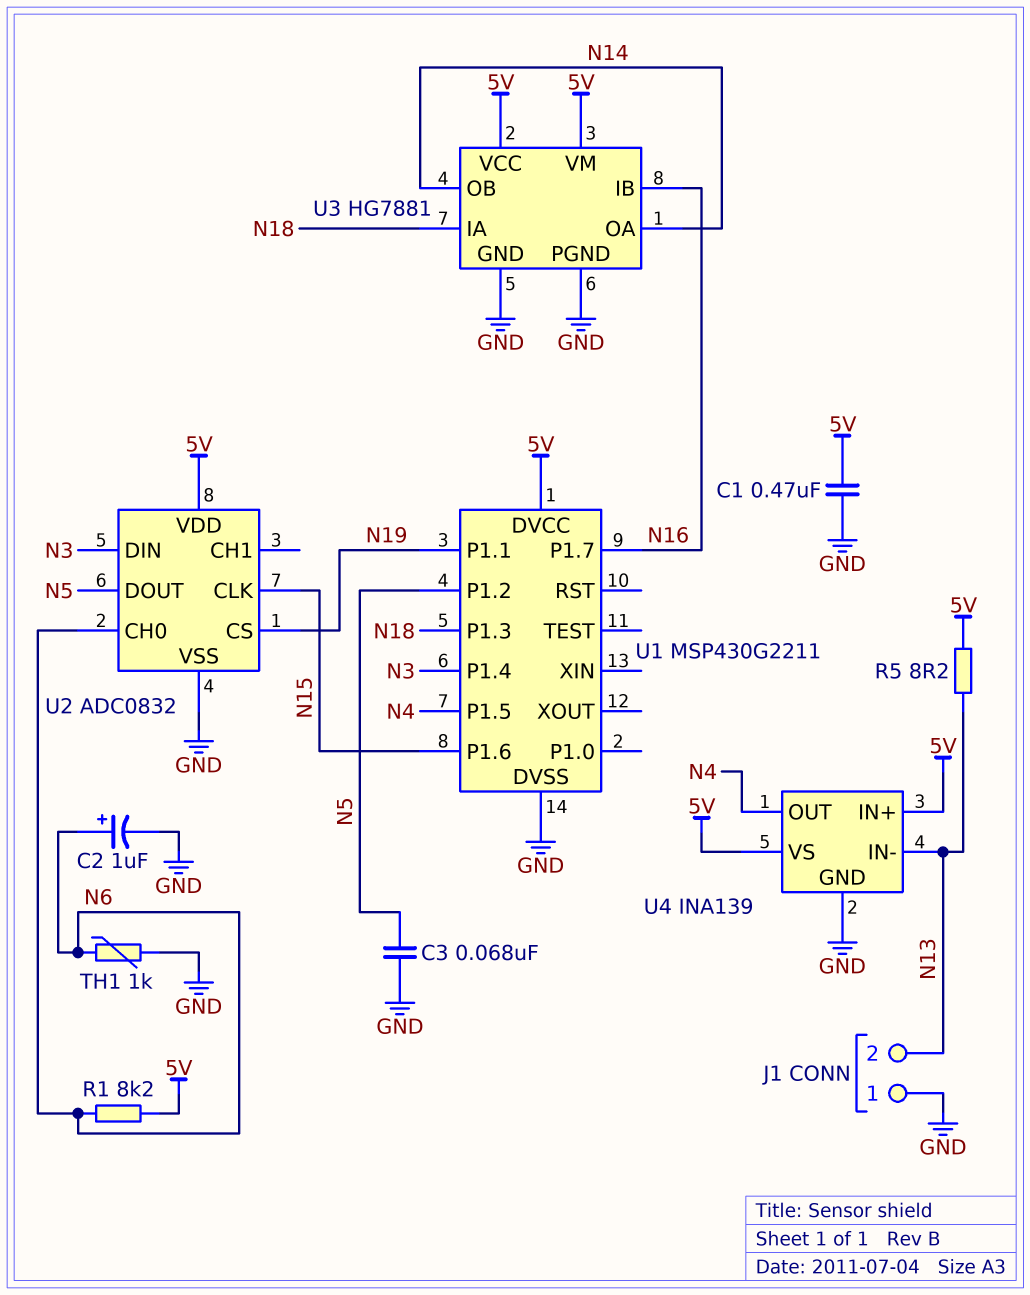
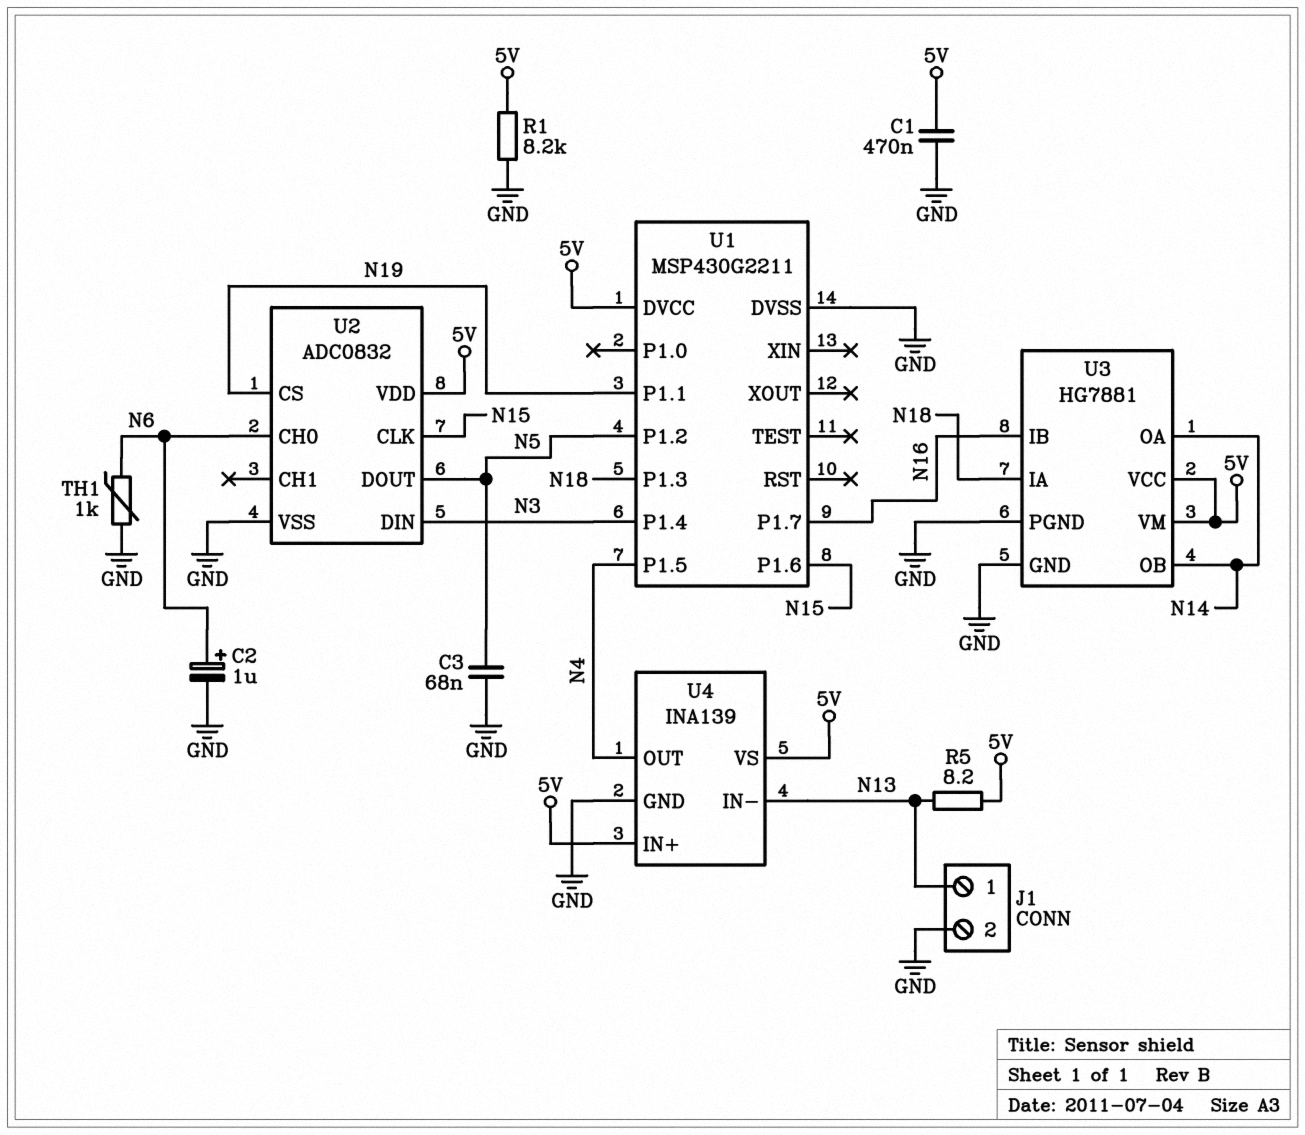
J1 pin 1: GND -> N13
J1 pin 2: N13 -> GND
R1: 8.2k (5V, N6) -> 8.2k (5V, GND)

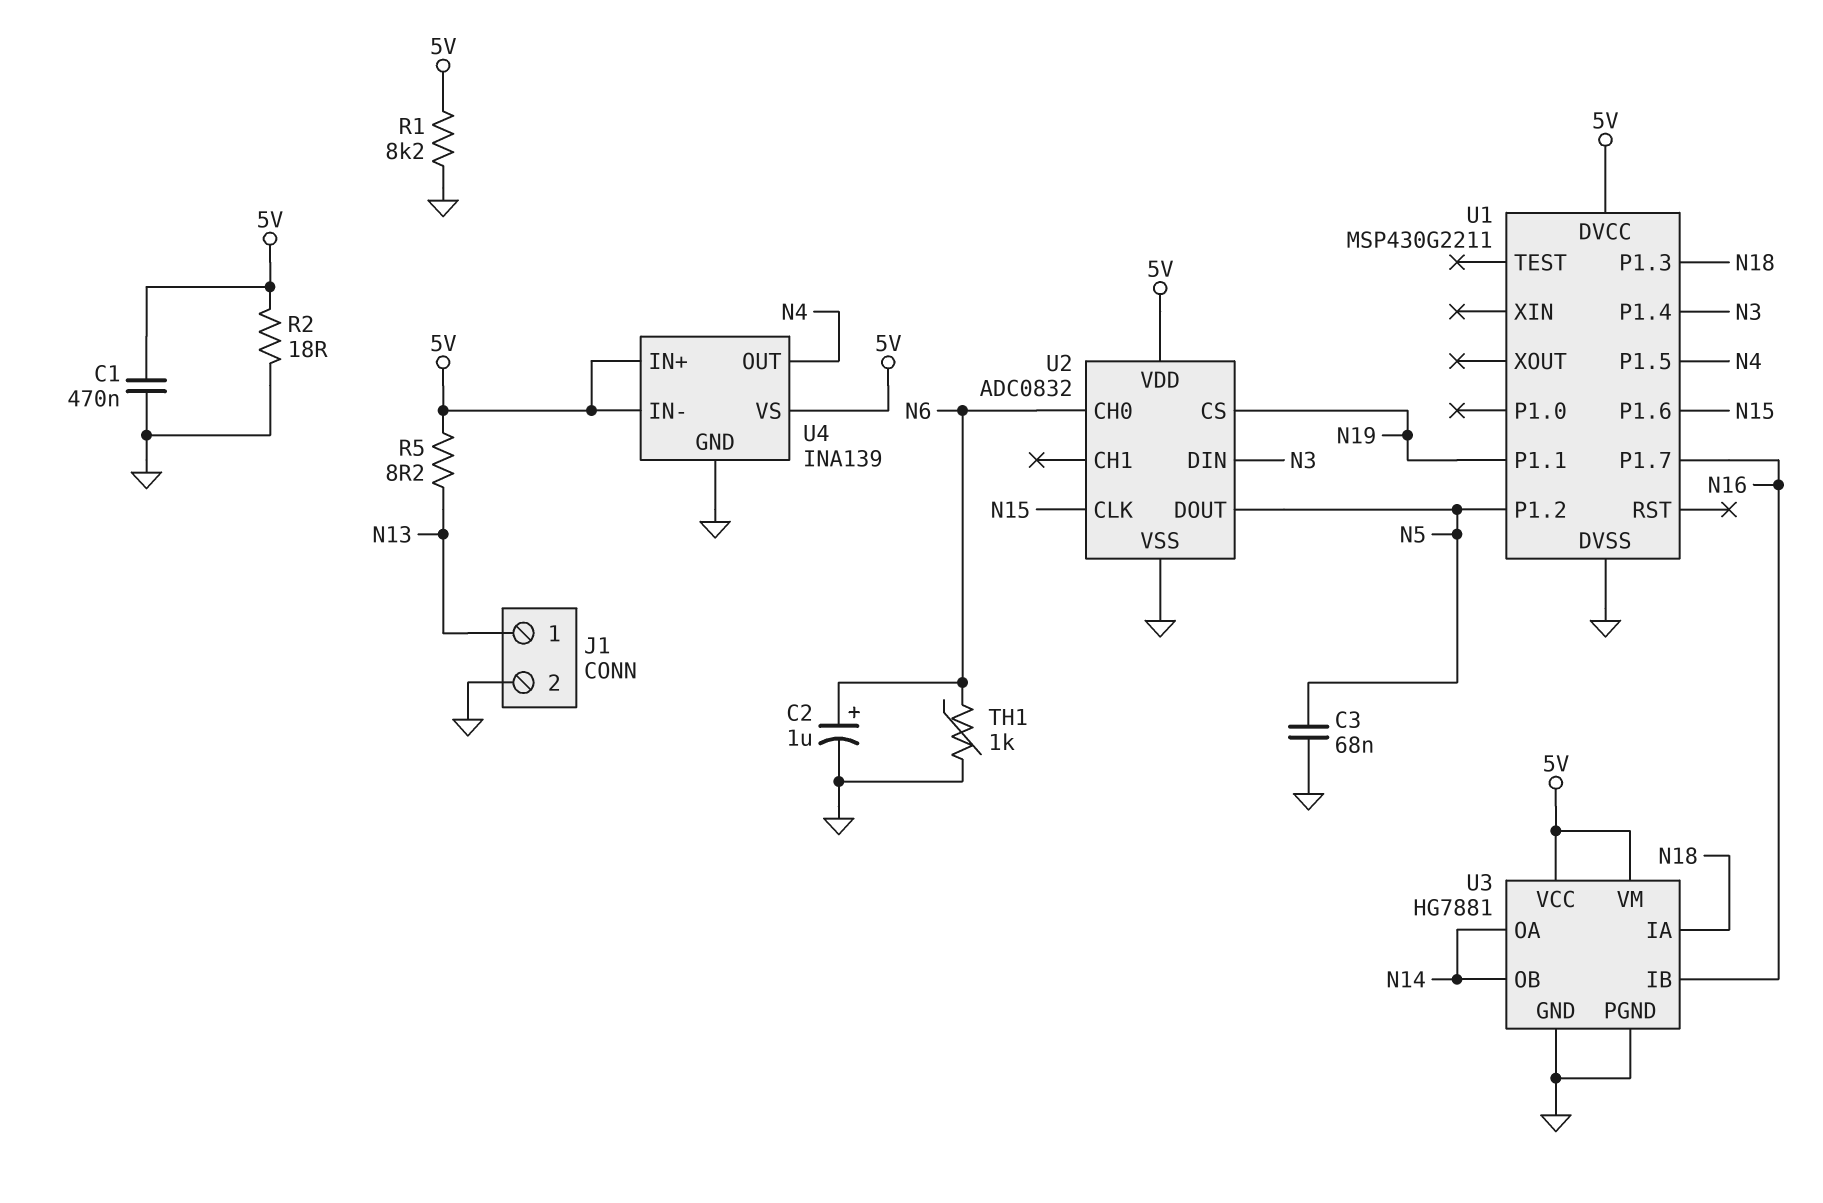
R2: none -> 18 (5V, GND)
U4 pin IN-: N13 -> 5V

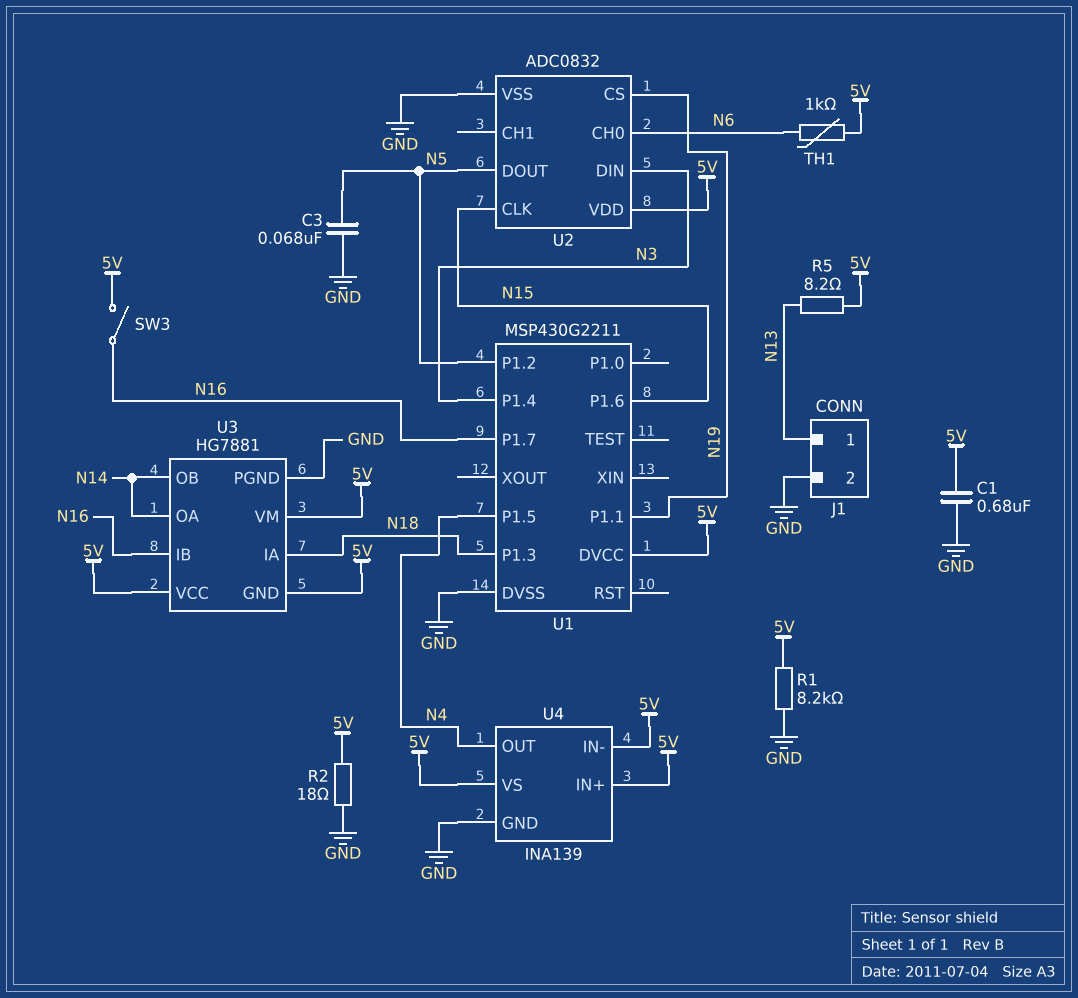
C1: 470nF (5V, GND) -> 680nF (5V, GND)
C2: 1uF (plus N6, minus GND) -> none
SW3: none -> switch (5V, N16)
TH1: 1k (GND, N6) -> 1k (5V, N6)
U3 pin GND: GND -> 5V

